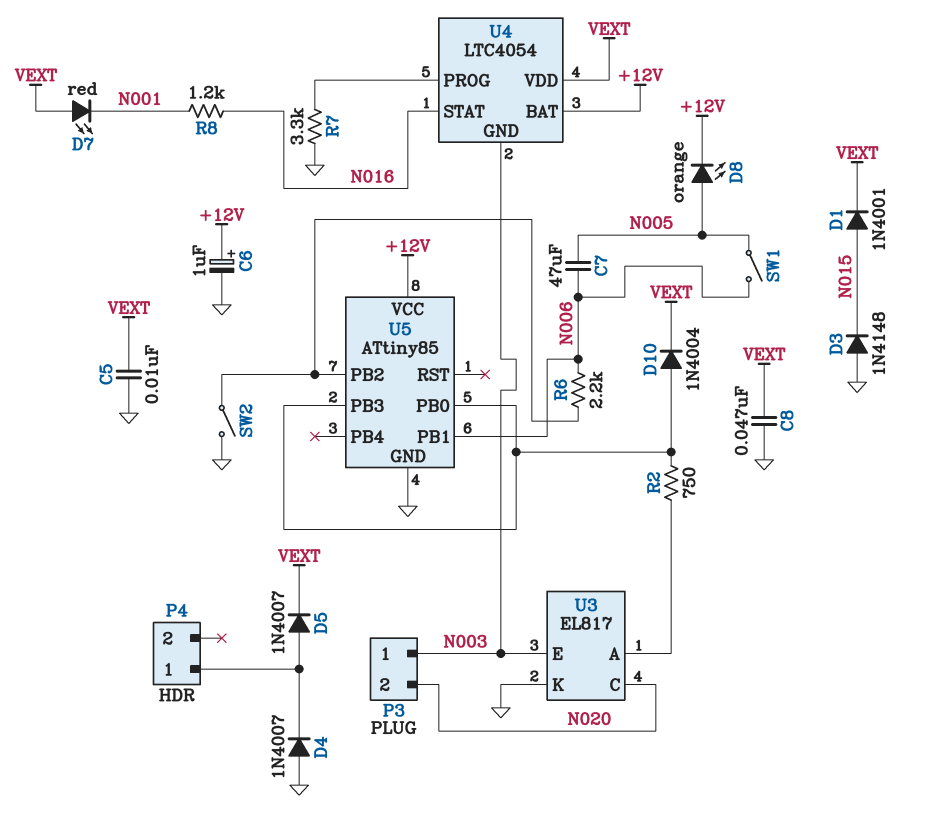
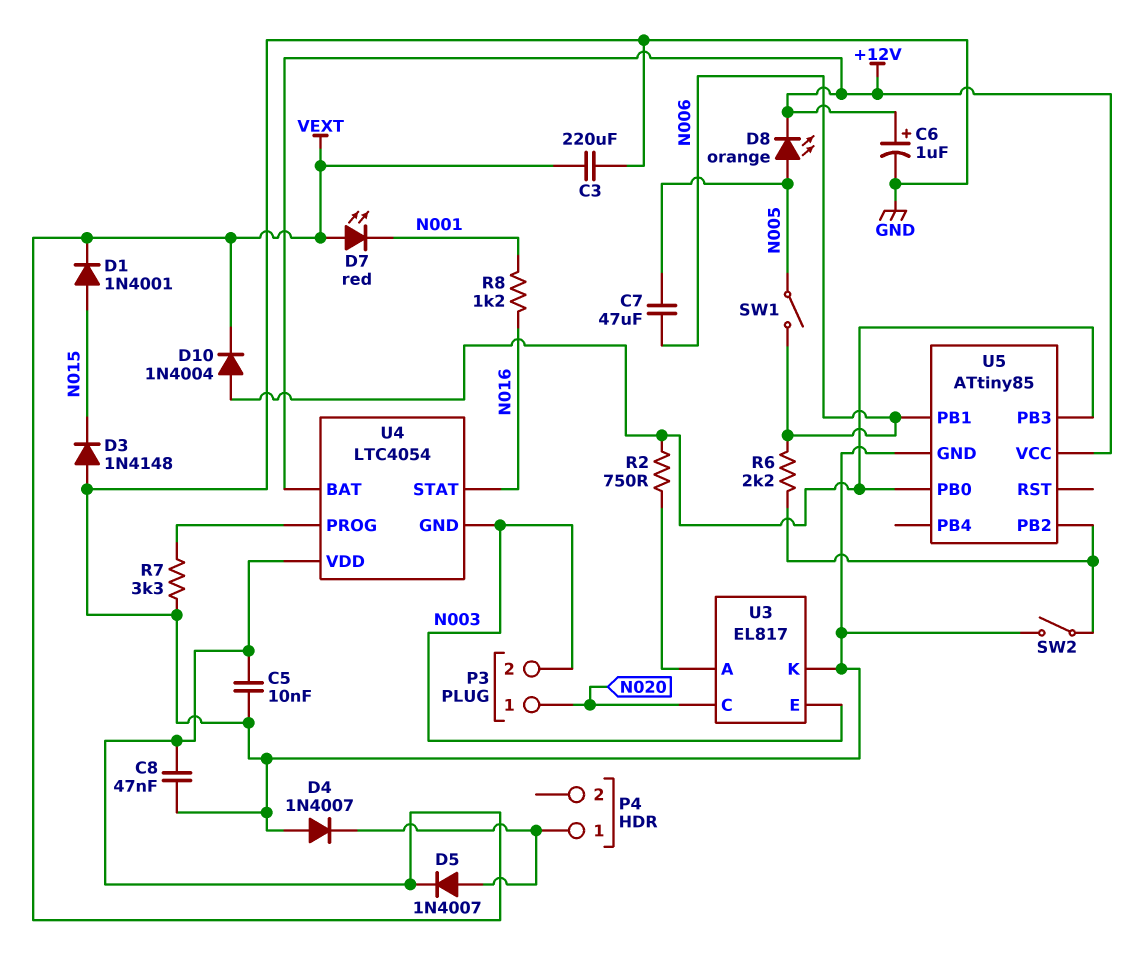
C3: none -> 220uF (GND, VEXT)
P3 pin 1: N003 -> N020
P3 pin 2: N020 -> N003

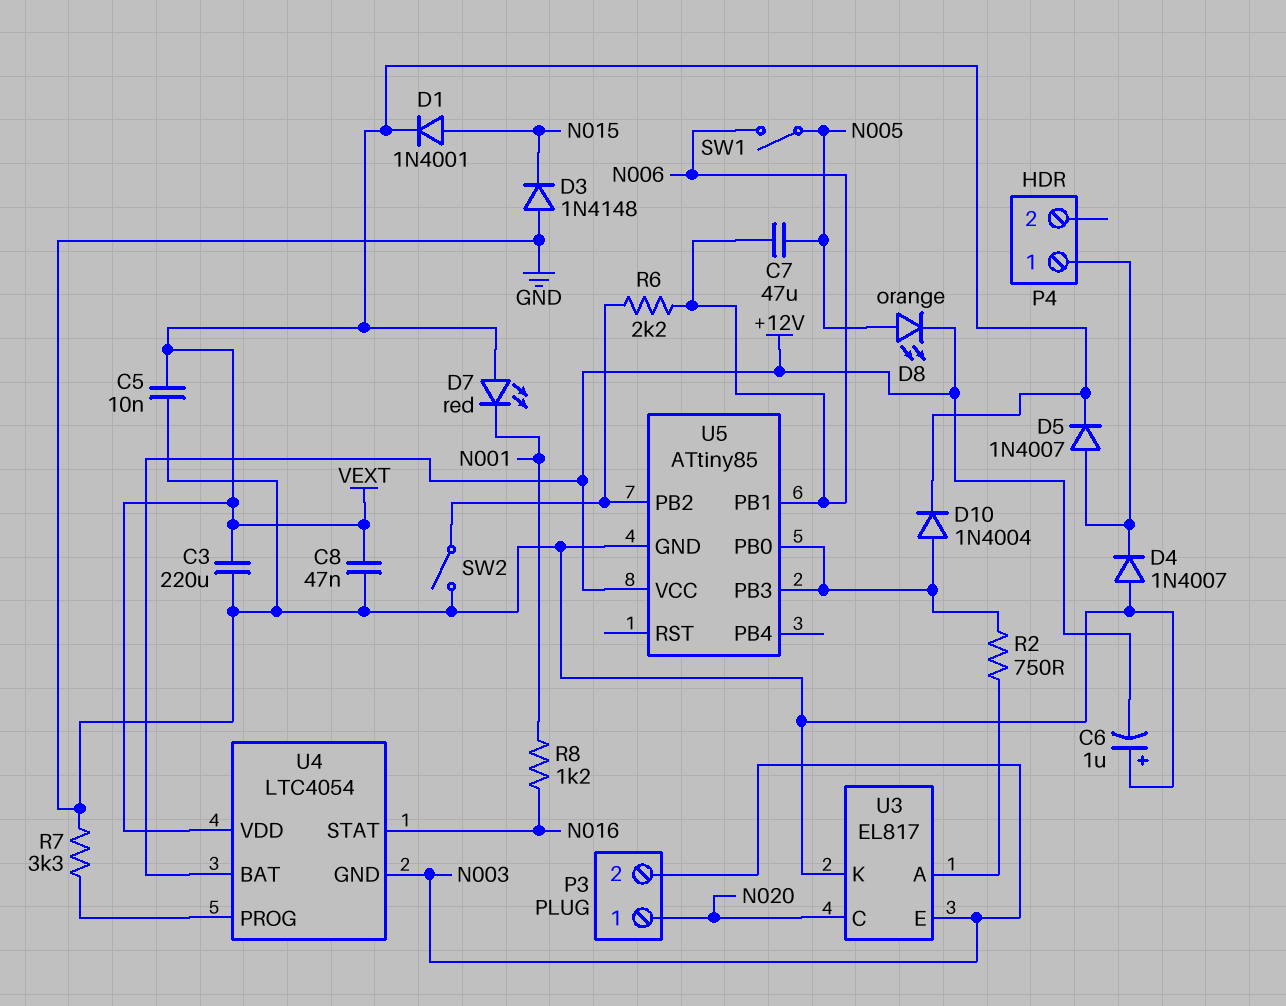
C6: 1uF (plus +12V, minus GND) -> 1uF (plus GND, minus +12V)

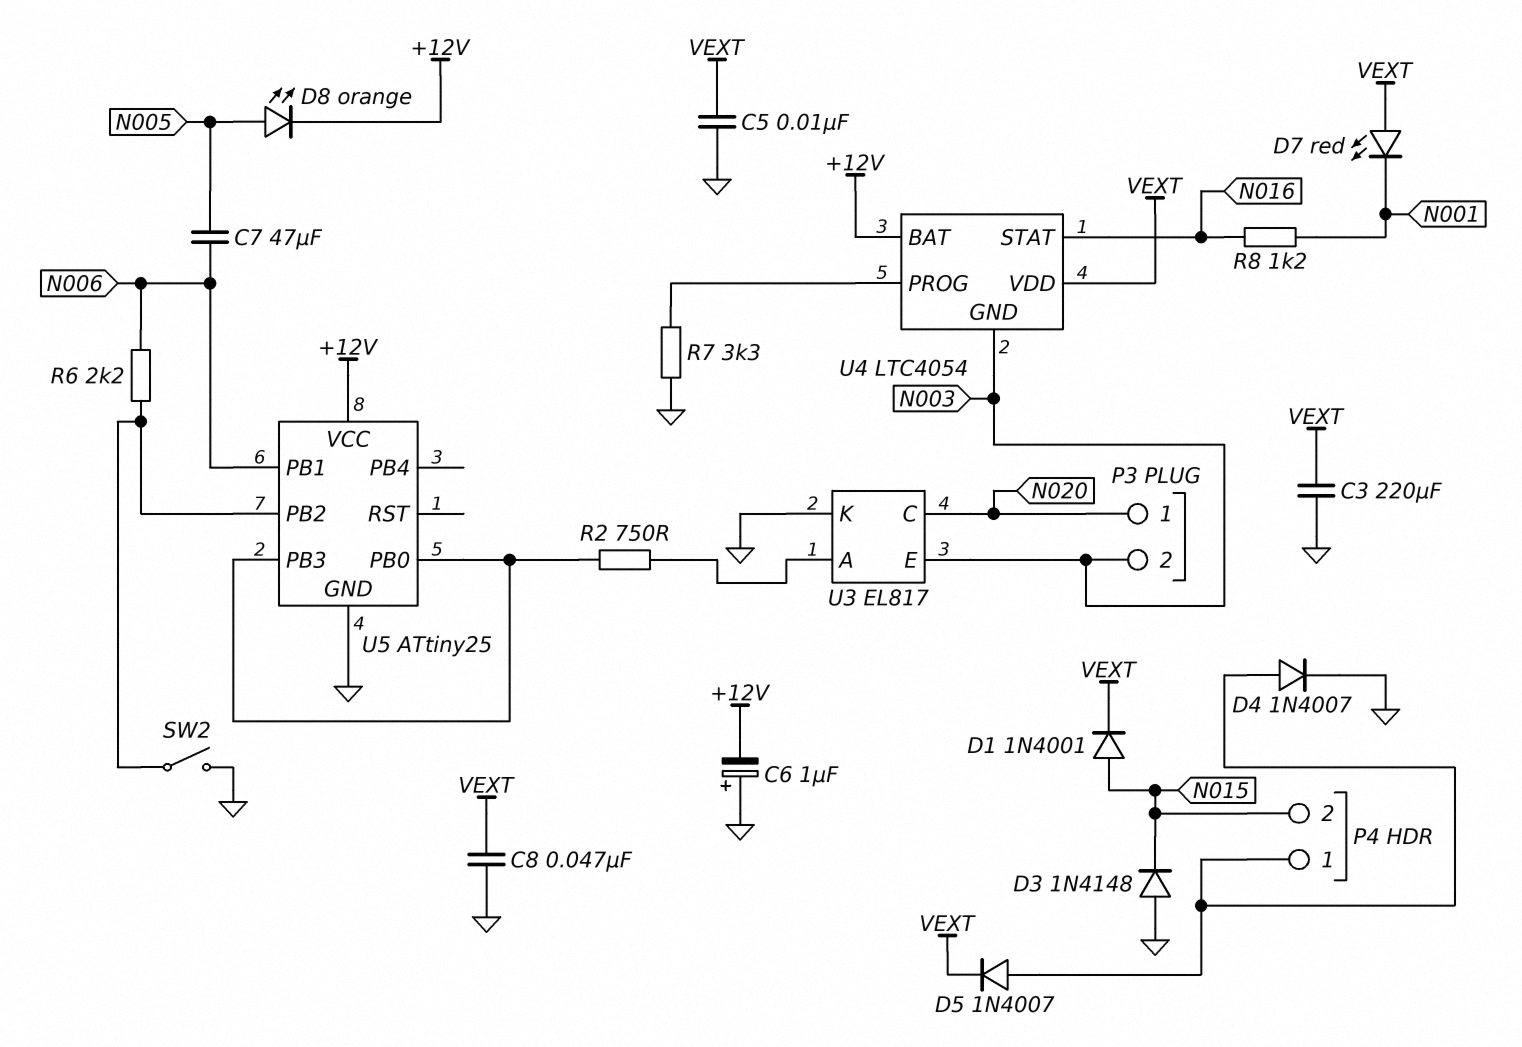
D4: diode 1N4007 (A GND, K P4/1) -> diode 1N4007 (A P4/1, K GND)
D10: diode 1N4004 (A U5/PB0, K VEXT) -> none
P4 pin 2: none -> N015
SW1: switch (N005, N006) -> none
U5: ATtiny85 -> ATtiny25

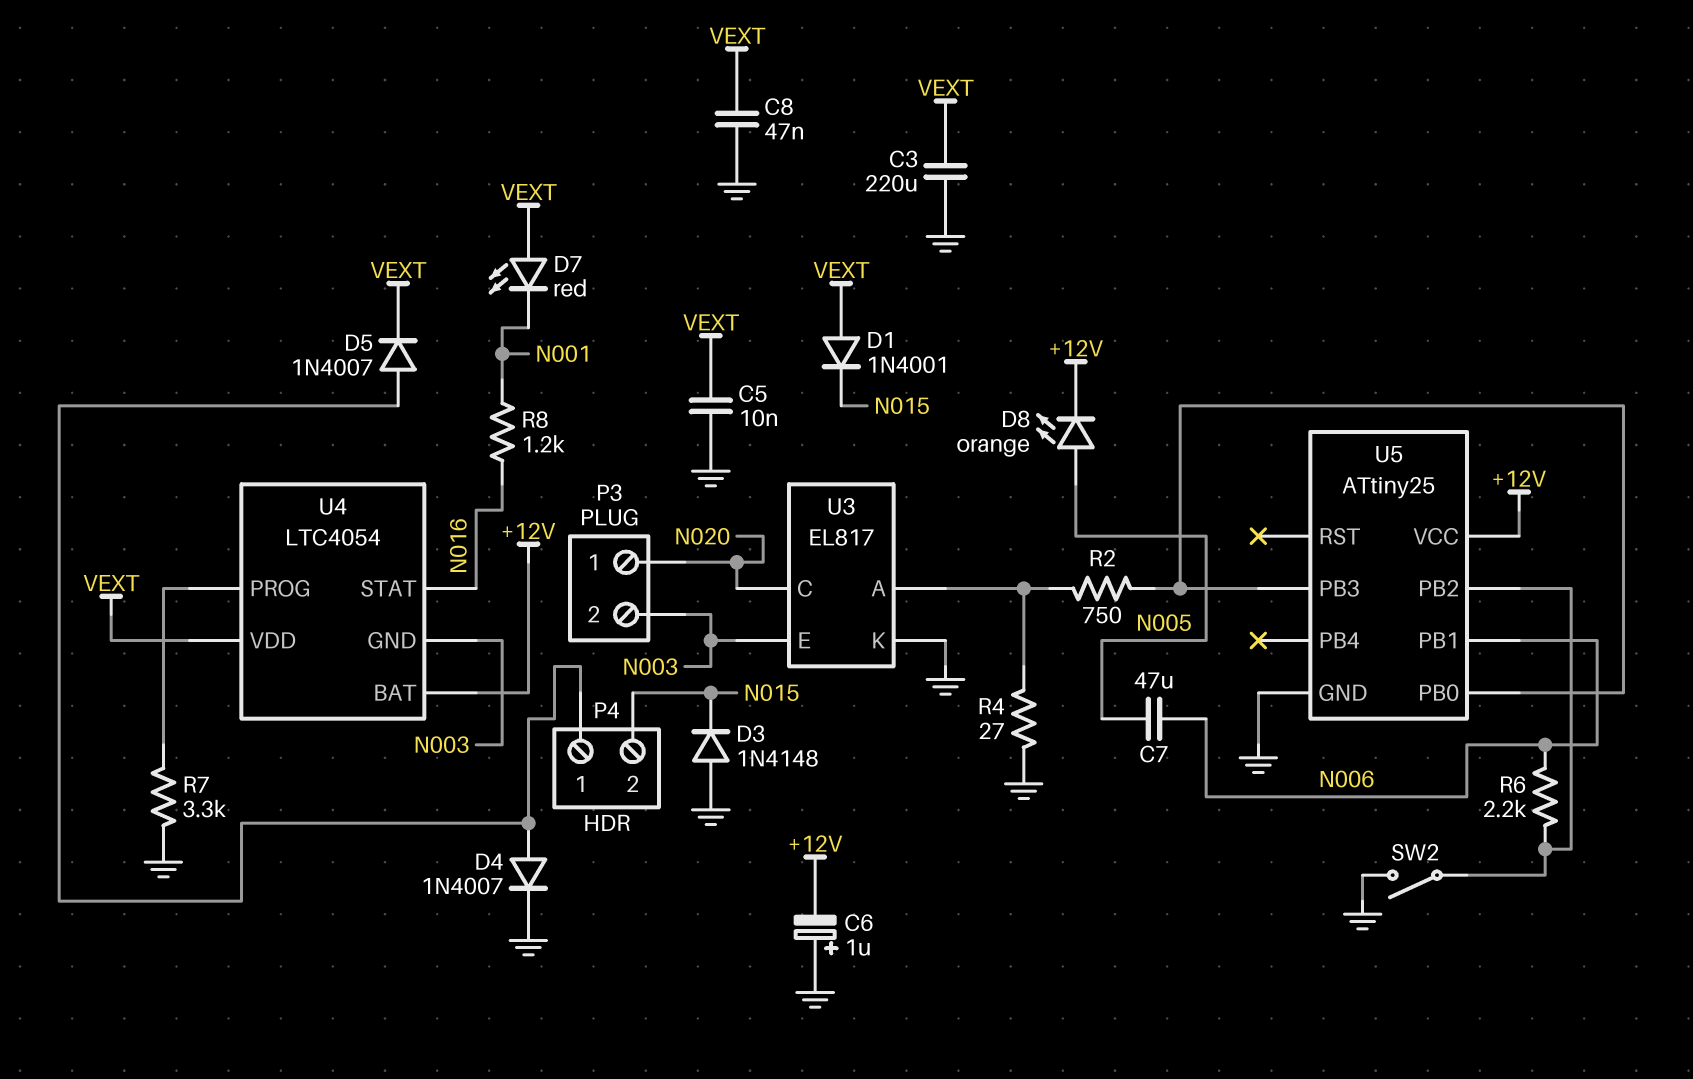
D1: diode 1N4001 (A N015, K VEXT) -> diode 1N4001 (A VEXT, K N015)
R4: none -> 27 (GND, U3/A)

